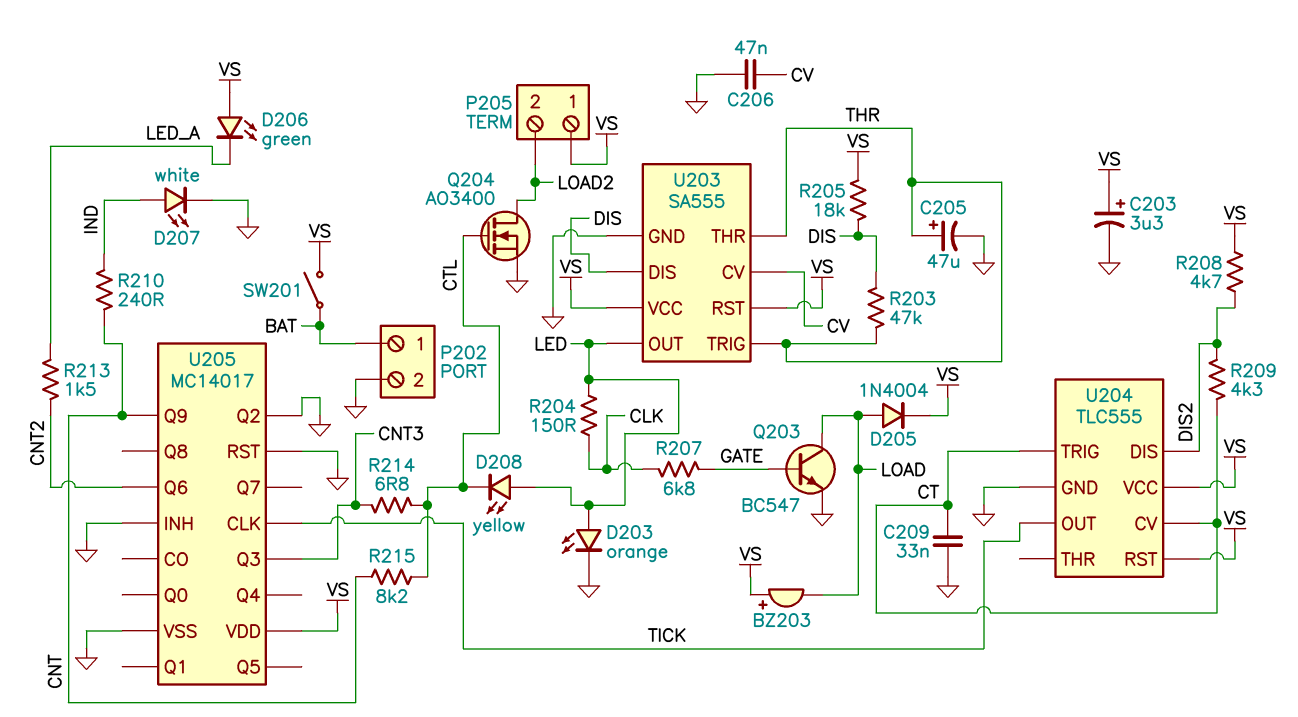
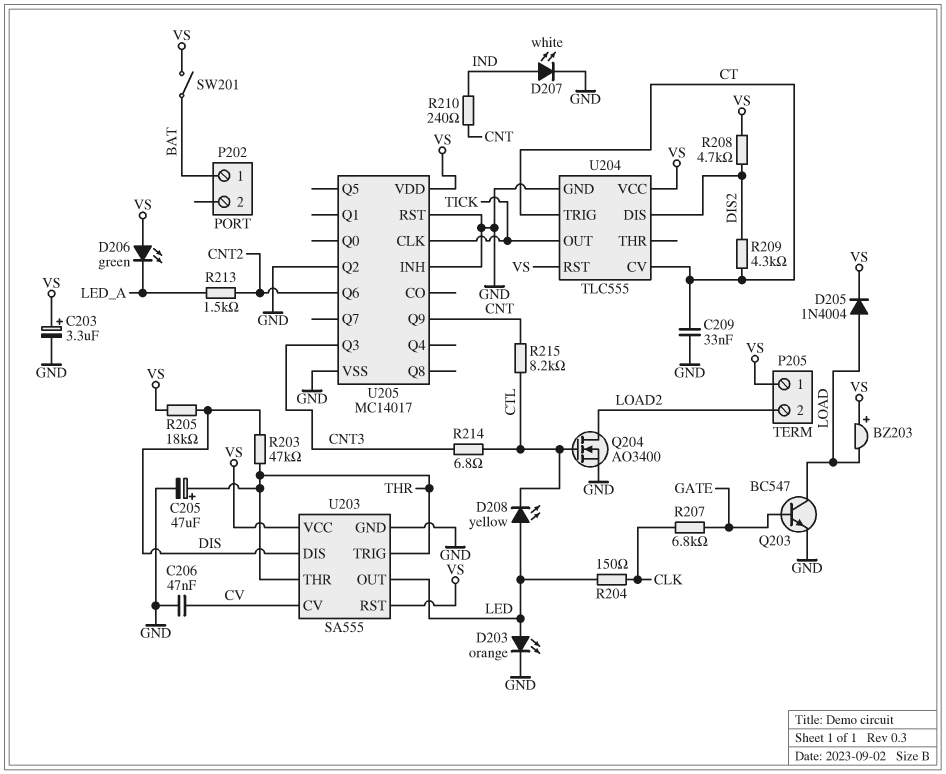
P202 pin 2: GND -> none

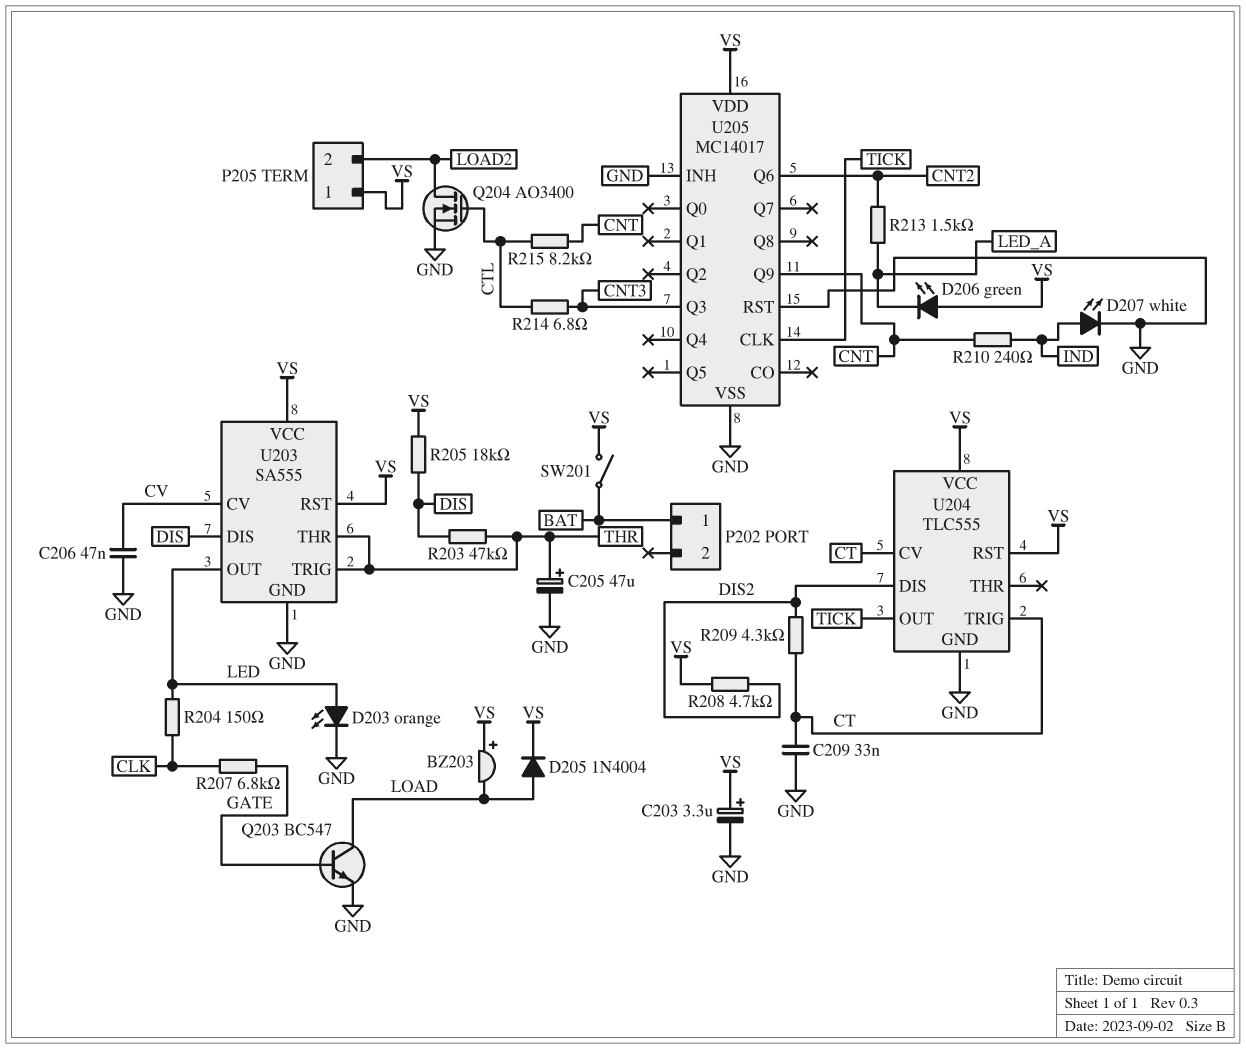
D208: LED yellow (A LED, K CTL) -> none
U205 pin Q2: GND -> none

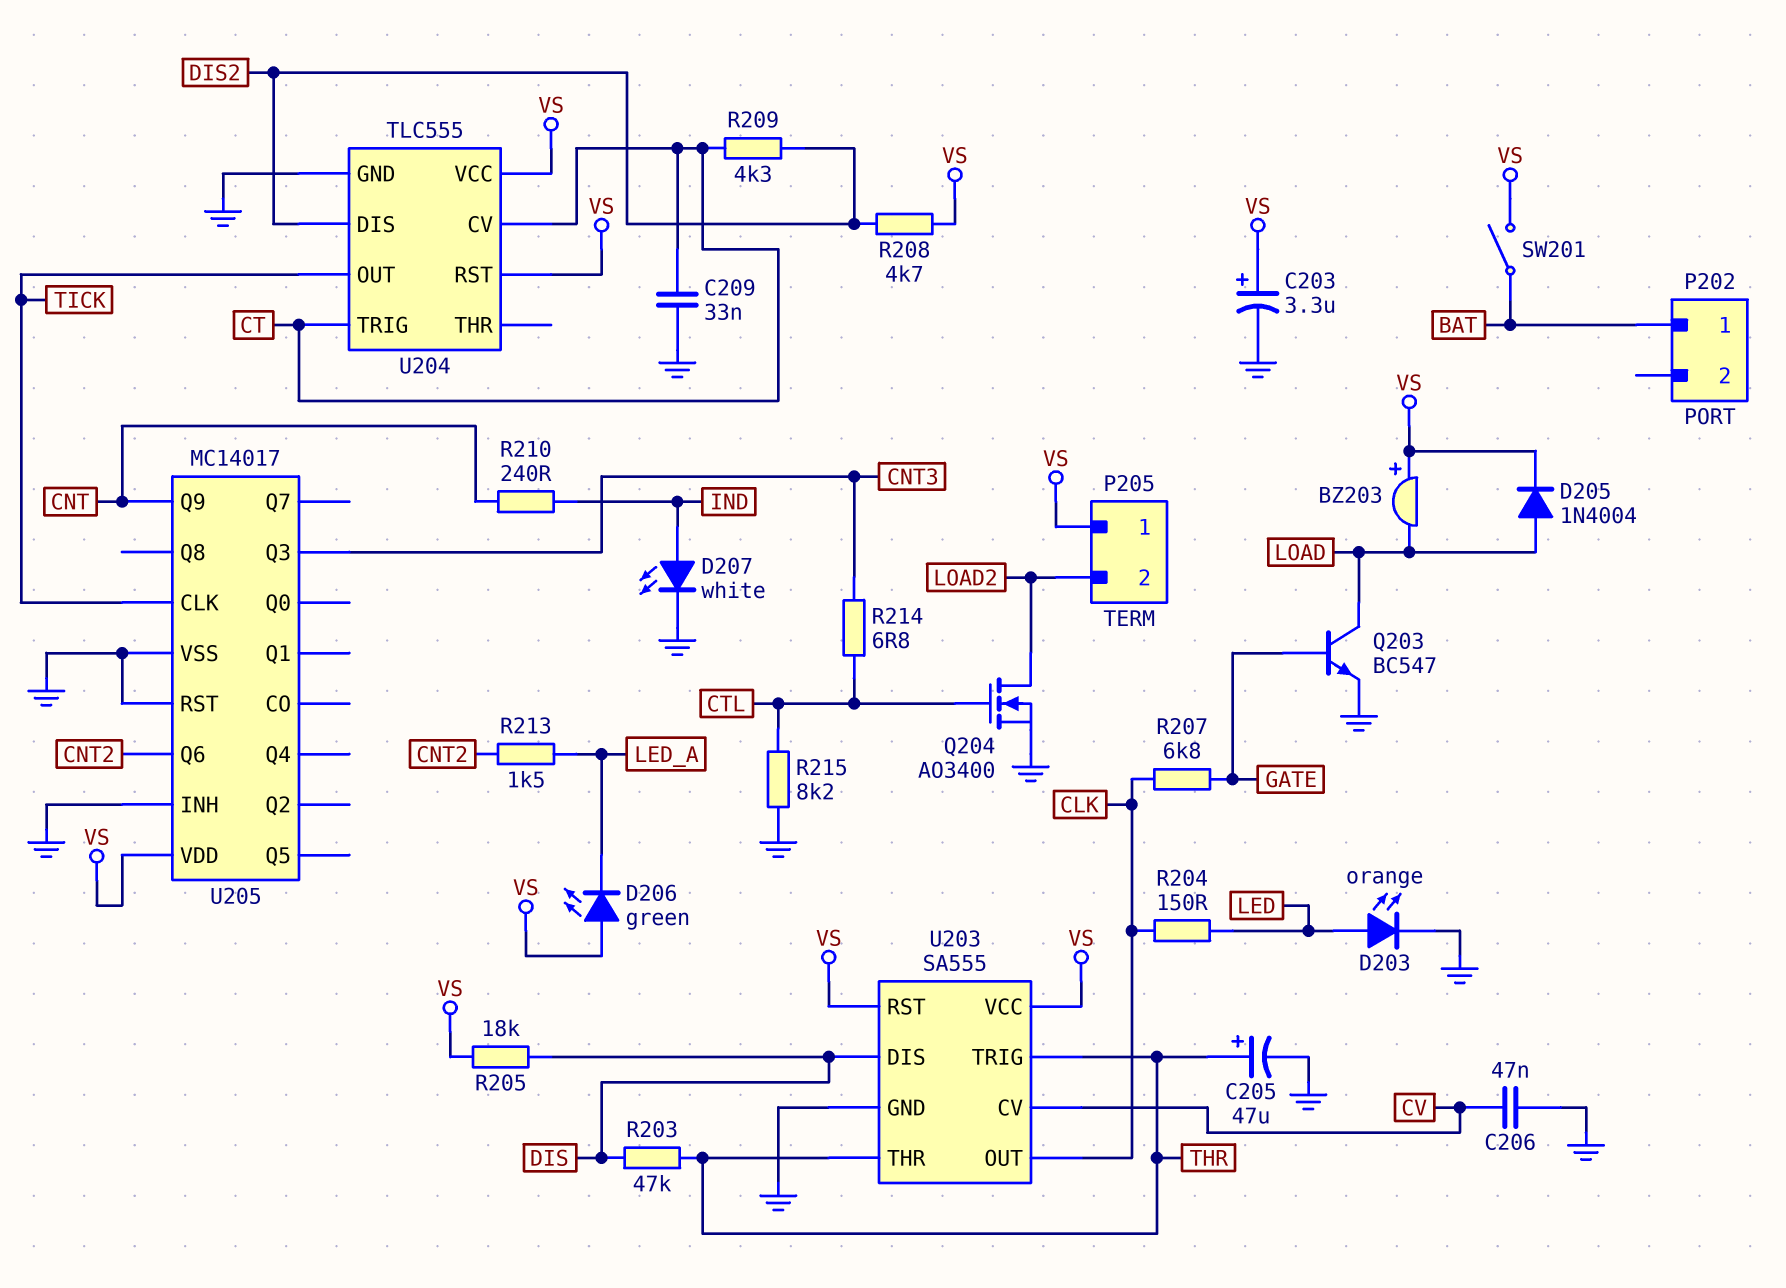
R215: 8.2k (CNT, CTL) -> 8.2k (CTL, GND)
U203 pin OUT: LED -> CLK

